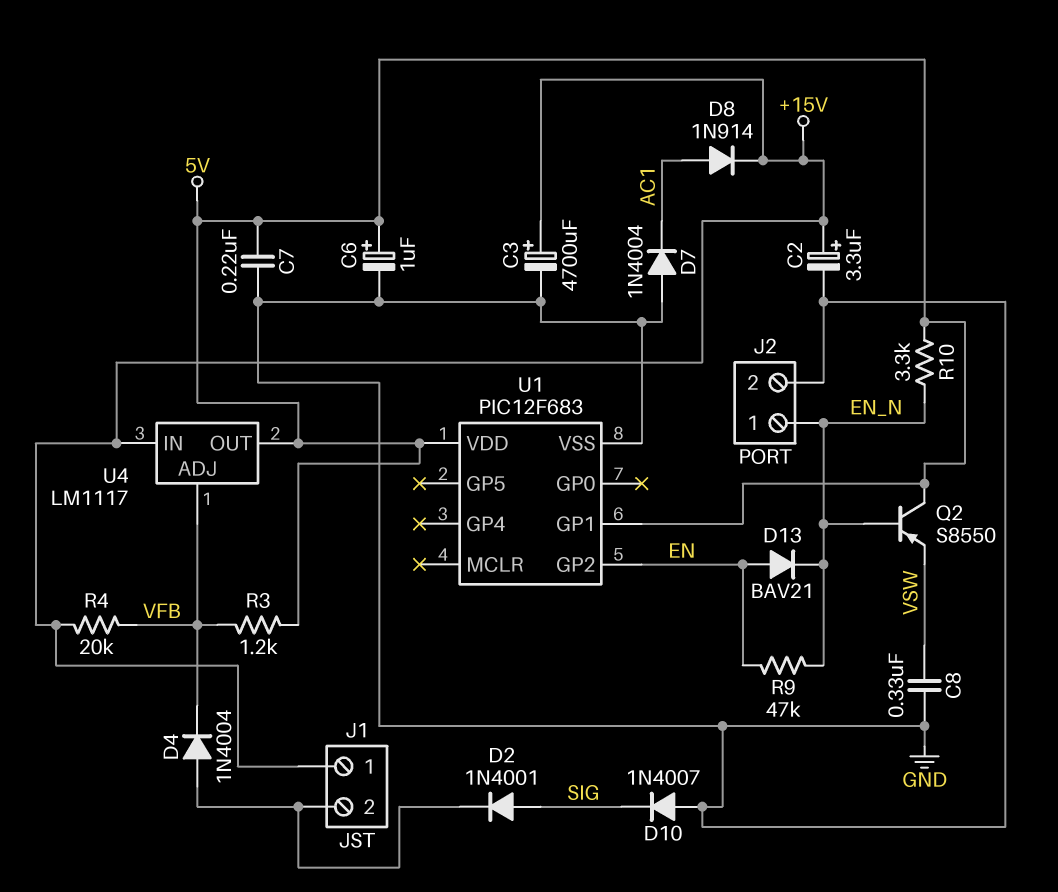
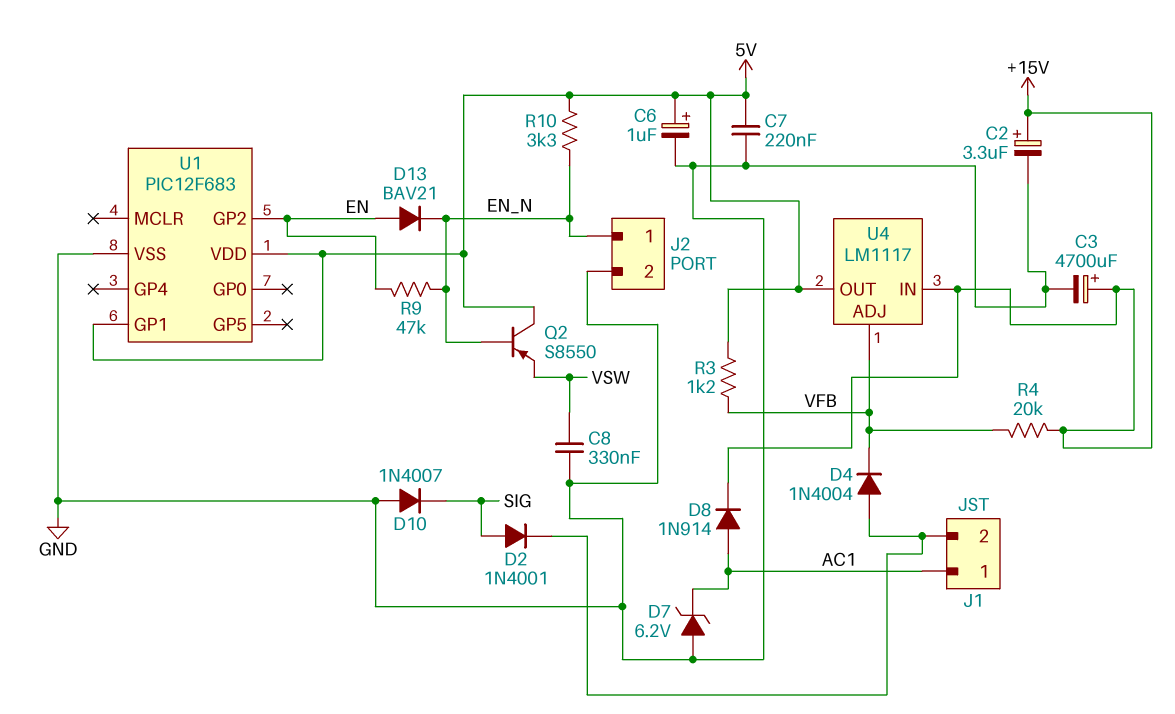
D7: diode 1N4004 (A GND, K AC1) -> zener 6.2V (A GND, K AC1)
J1 pin 1: +15V -> AC1

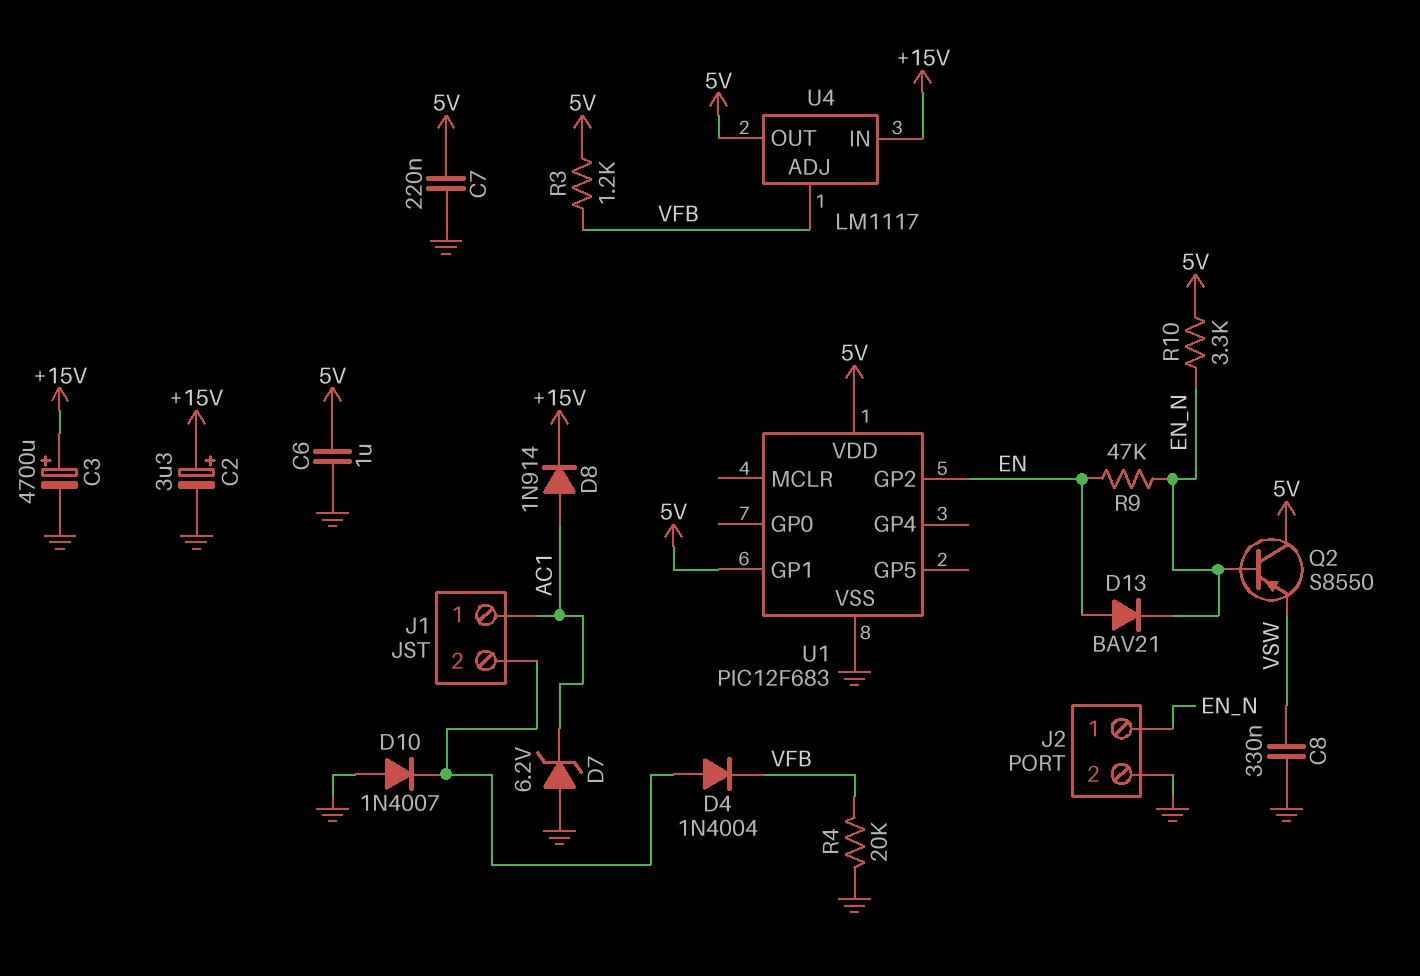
C6: 1uF (plus 5V, minus GND) -> 1uF (5V, GND)
D2: diode 1N4001 (A SIG, K J1/2) -> none
D10: diode 1N4007 (A GND, K SIG) -> diode 1N4007 (A GND, K J1/2)
R4: 20k (+15V, VFB) -> 20k (GND, VFB)

